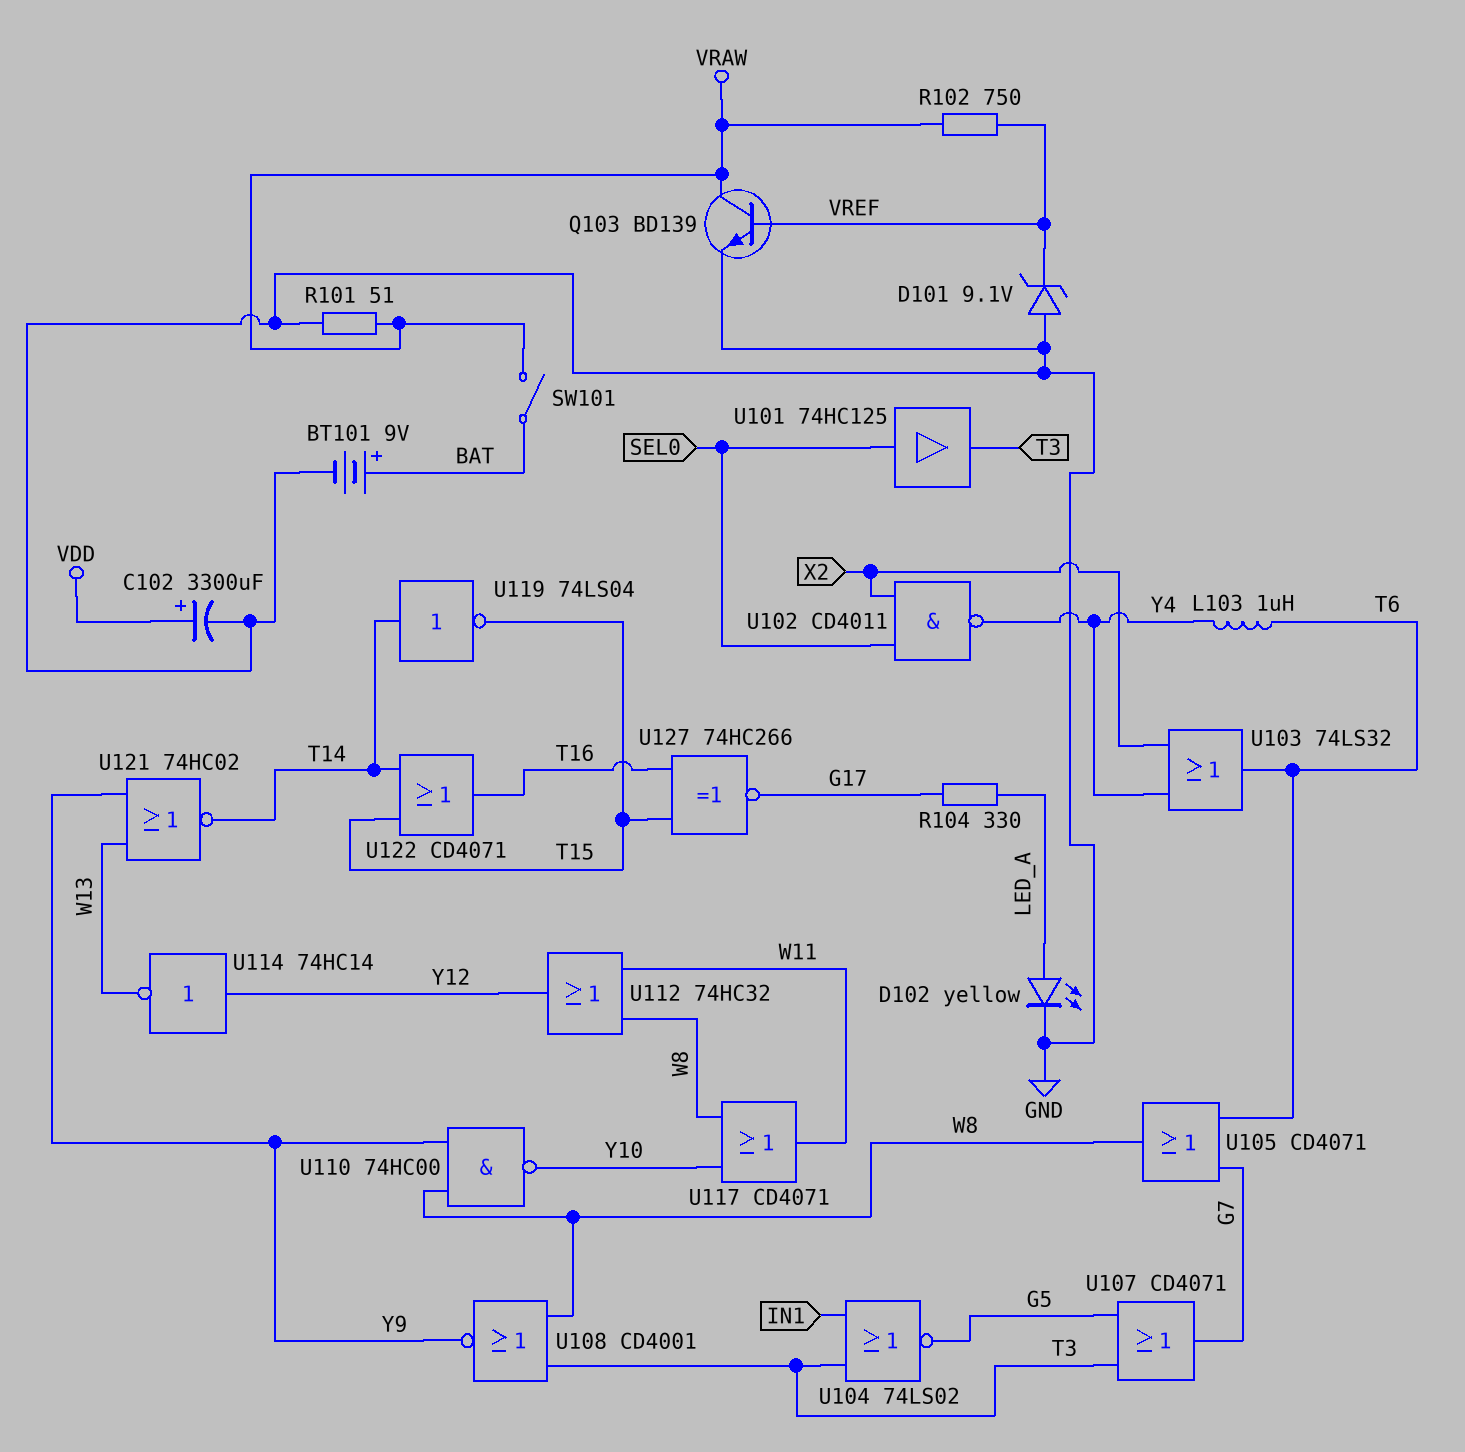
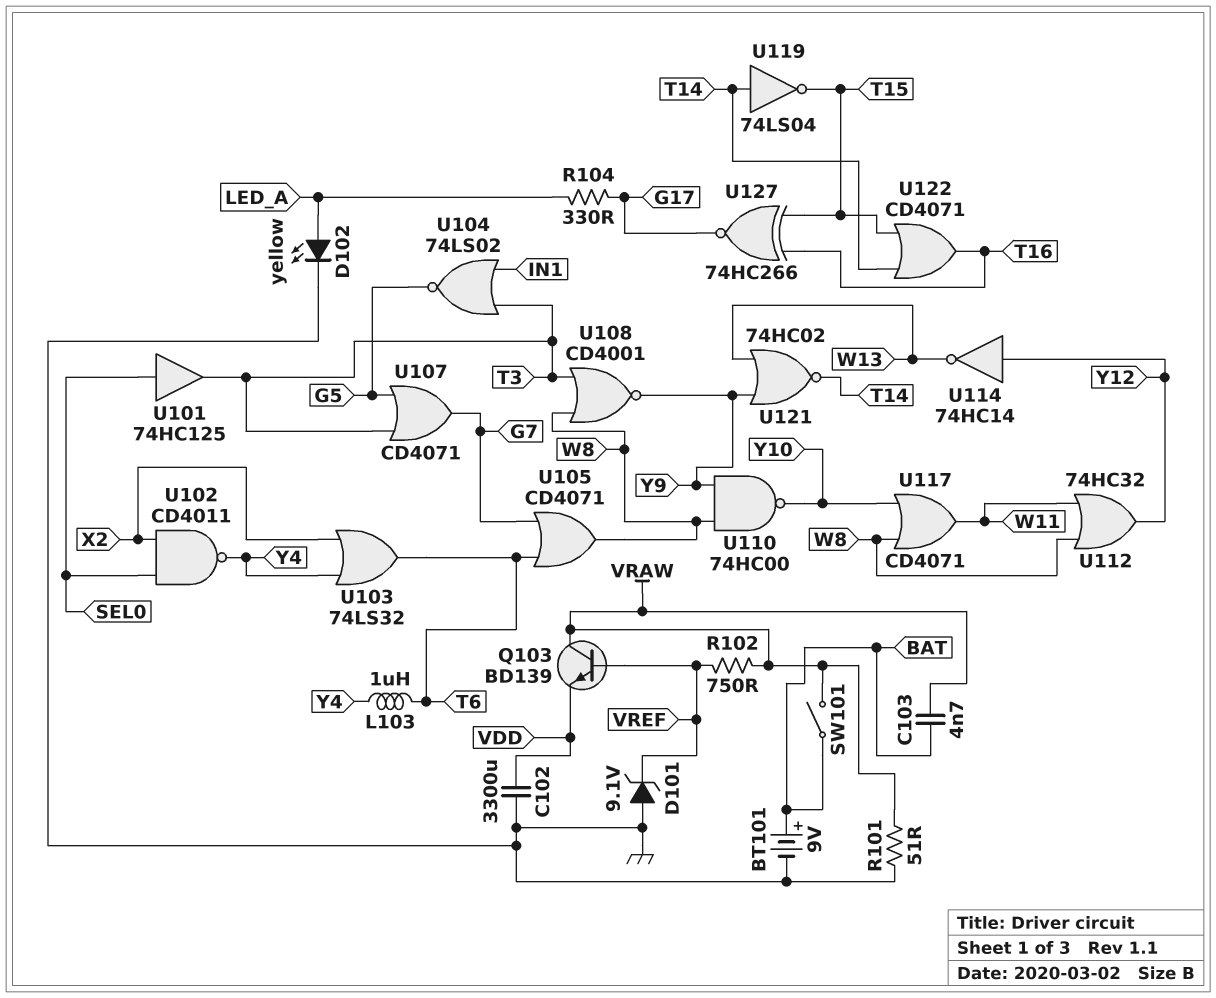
C102: 3300uF (plus VDD, minus GND) -> 3300uF (GND, VDD)
C103: none -> 4.7nF (BAT, VRAW)
Q103: NPN BD139 (B VREF, C VRAW, E GND) -> NPN BD139 (B VREF, C VRAW, E VDD)

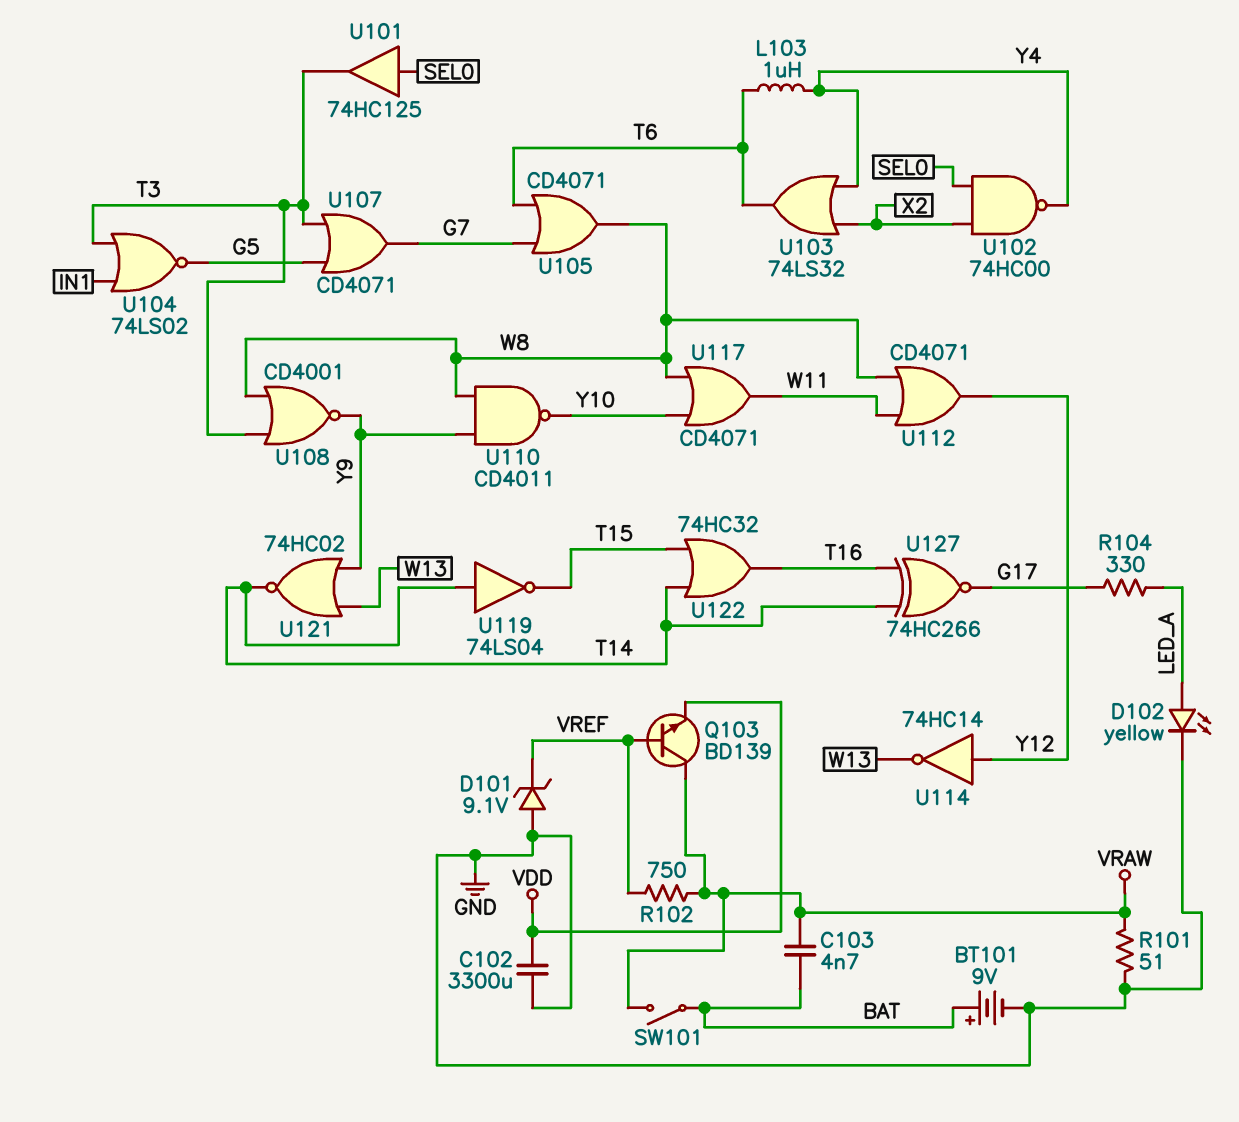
U102: NAND CD4011 (in SEL0, in X2, out Y4) -> NAND 74HC00 (in SEL0, in X2, out Y4)
U110: NAND 74HC00 (in W8, in Y9, out Y10) -> NAND CD4011 (in W8, in Y9, out Y10)
U112: OR 74HC32 (in W8, in W11, out Y12) -> OR CD4071 (in W8, in W11, out Y12)
U122: OR CD4071 (in T14, in T15, out T16) -> OR 74HC32 (in T14, in T15, out T16)
U127: XNOR 74HC266 (in T15, in T16, out G17) -> XNOR 74HC266 (in T14, in T16, out G17)

